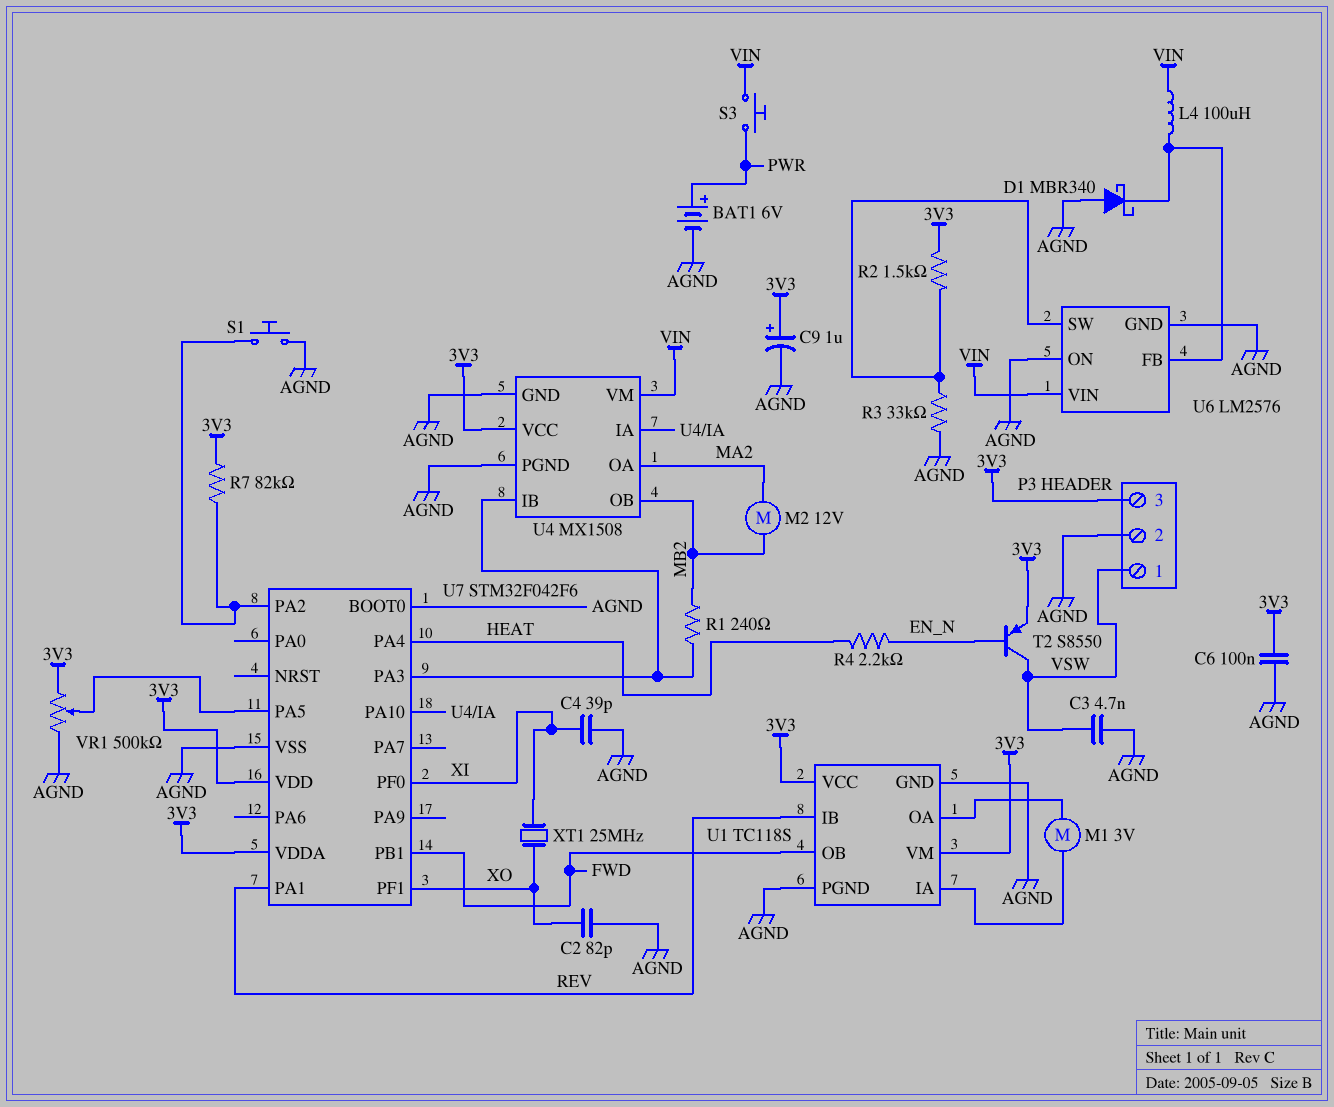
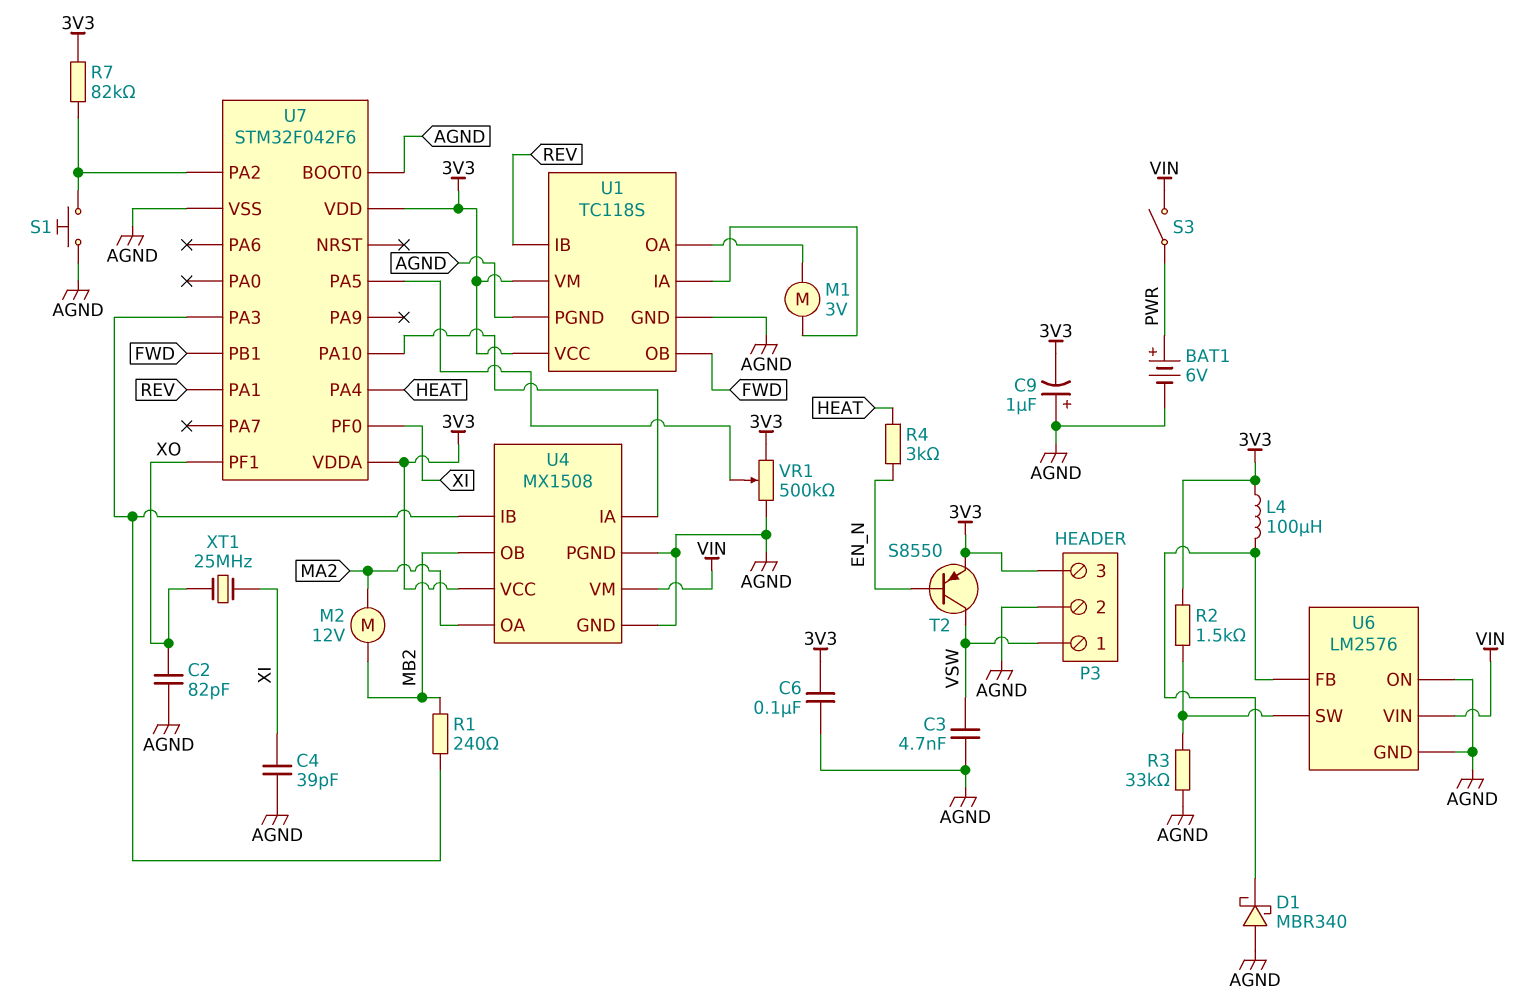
C9: 1uF (plus 3V3, minus AGND) -> 1uF (plus AGND, minus 3V3)
L4: 100uH (U6/FB, VIN) -> 100uH (3V3, U6/FB)
R4: 2.2k (EN_N, HEAT) -> 3k (EN_N, HEAT)
S3: button (PWR, VIN) -> switch (PWR, VIN)

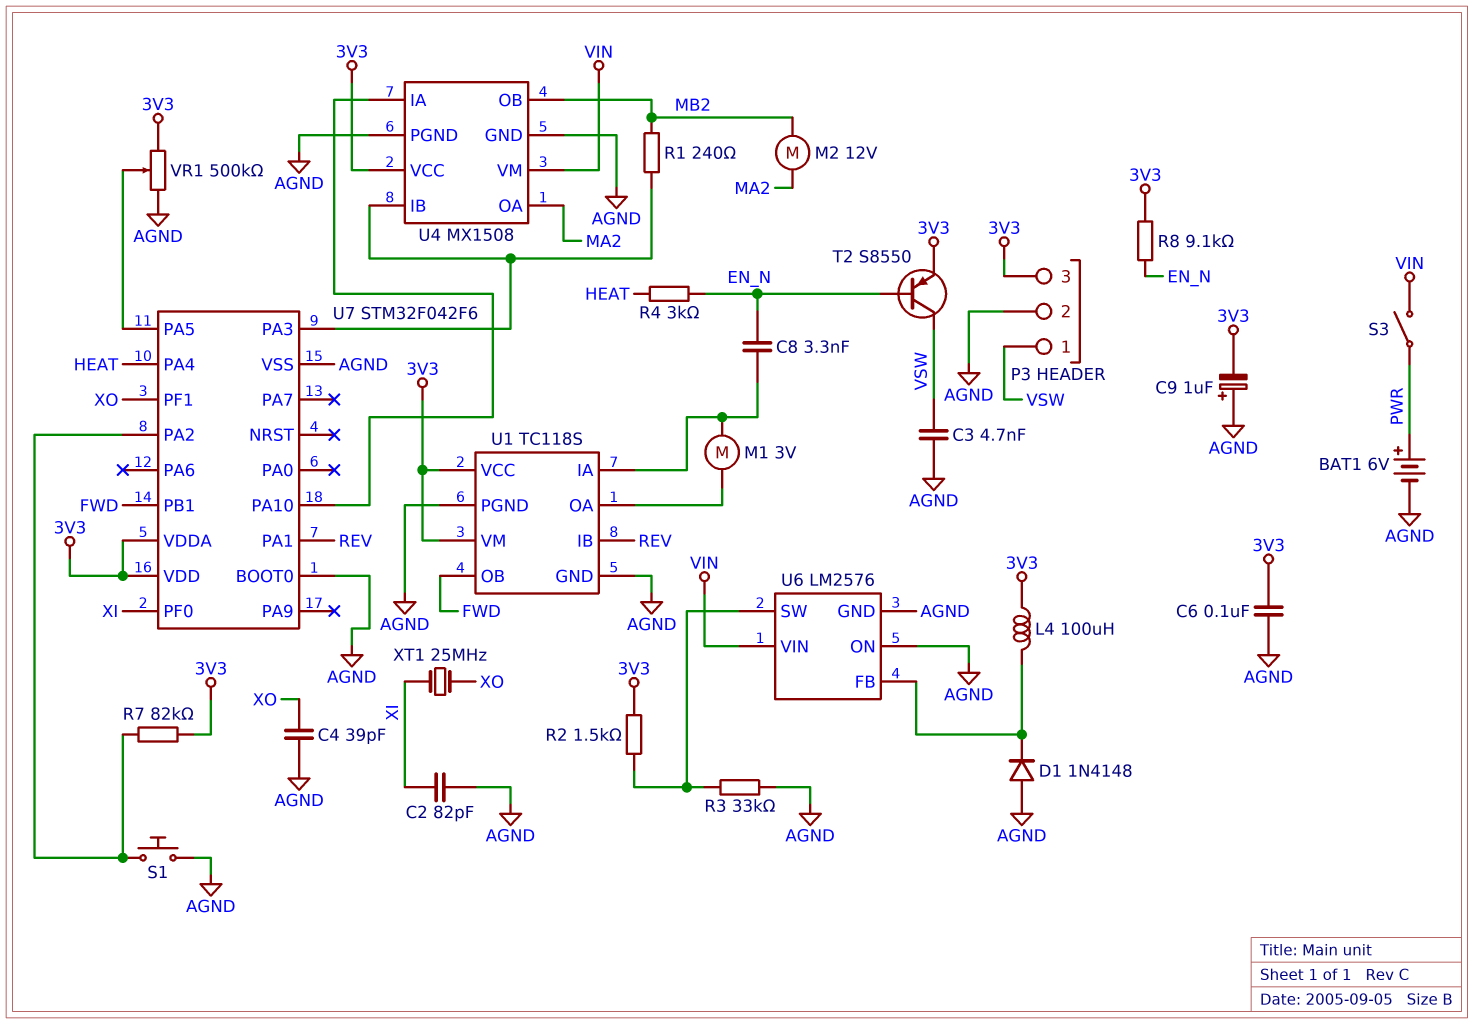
C2: 82pF (AGND, XO) -> 82pF (AGND, XI)
C4: 39pF (AGND, XI) -> 39pF (AGND, XO)
C8: none -> 3.3nF (EN_N, U1/IA)
D1: schottky MBR340 (A AGND, K U6/FB) -> diode 1N4148 (A AGND, K U6/FB)
R8: none -> 9.1k (3V3, EN_N)

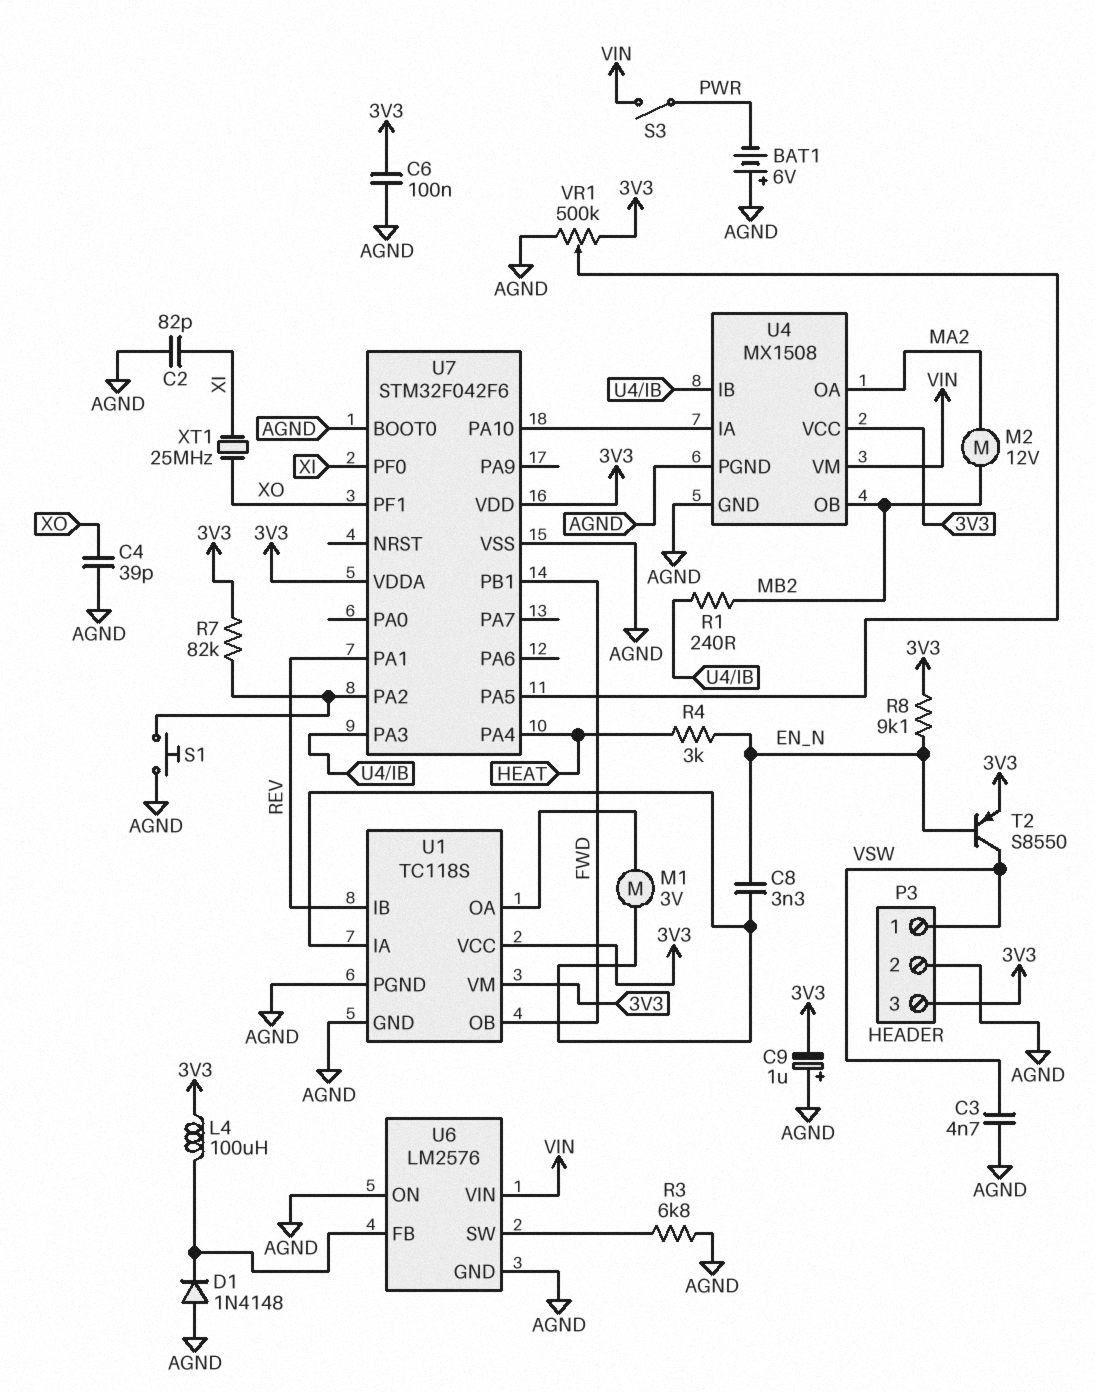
BAT1: 6V (plus PWR, minus AGND) -> 6V (plus AGND, minus PWR)
R2: 1.5k (3V3, U6/SW) -> none
R3: 33k (AGND, U6/SW) -> 6.8k (AGND, U6/SW)

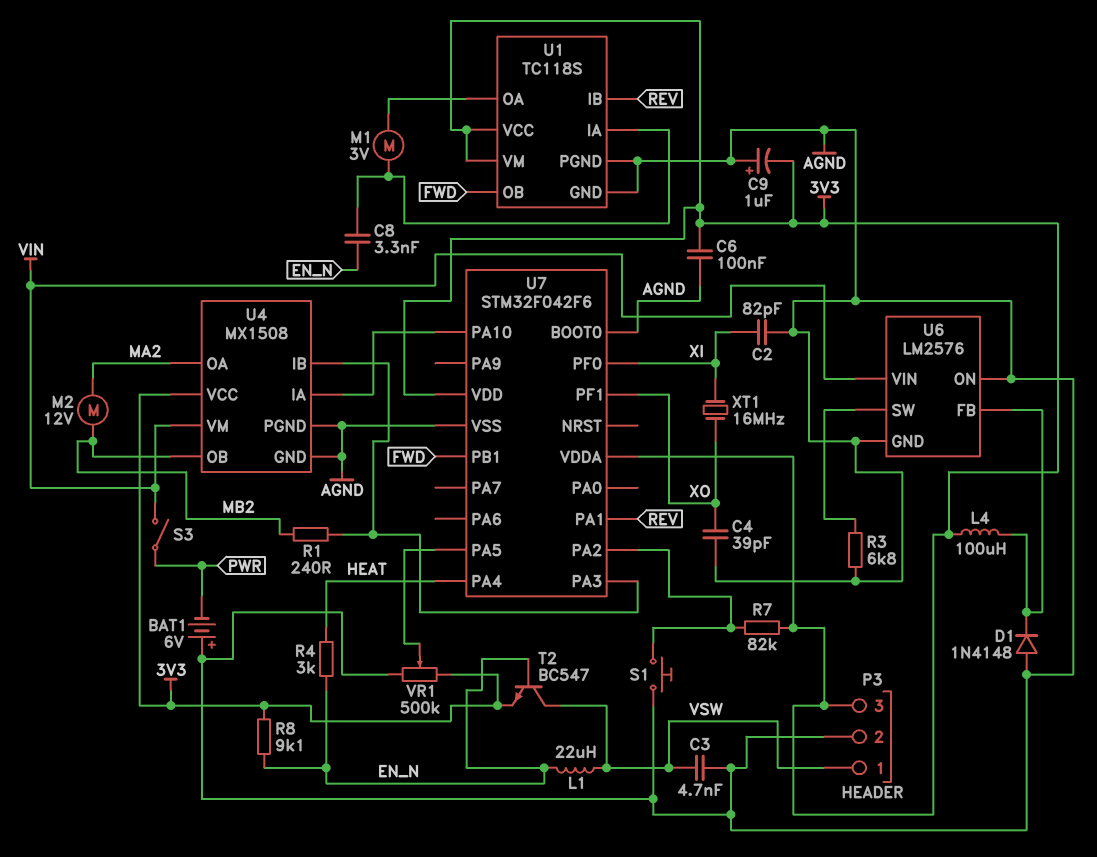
L1: none -> 22uH (EN_N, VSW)
T2: PNP S8550 (B EN_N, C VSW, E 3V3) -> NPN BC547 (B EN_N, C VSW, E 3V3)
XT1: 25MHz (XI, XO) -> 16MHz (XI, XO)

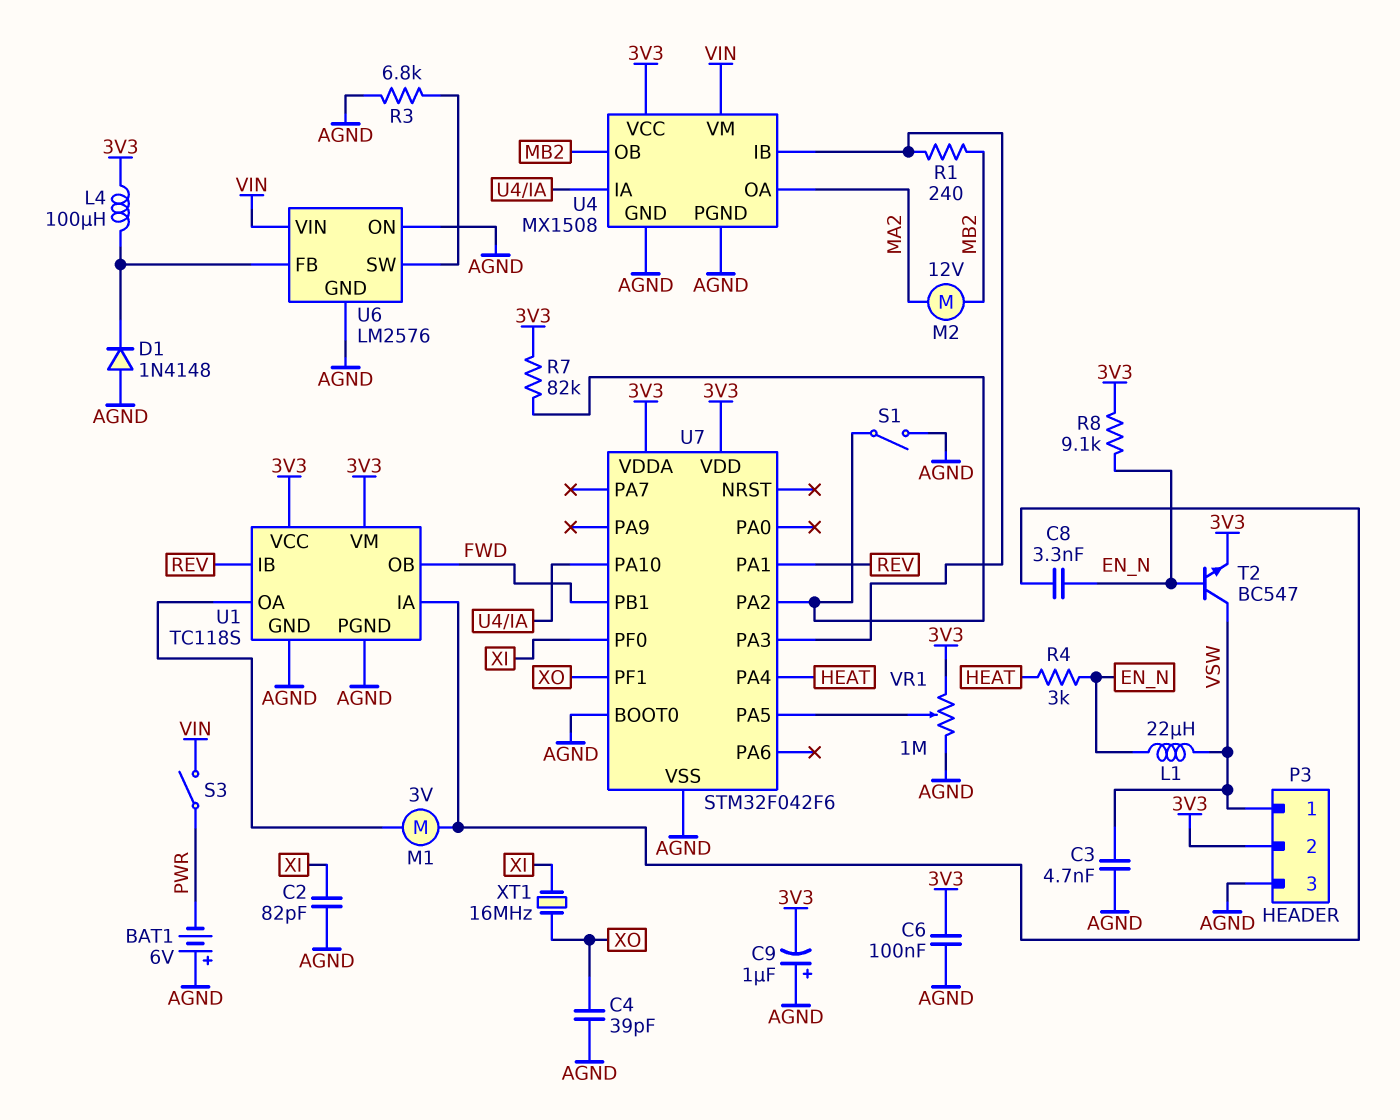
P3 pin 2: AGND -> 3V3
P3 pin 3: 3V3 -> AGND
S1: button (AGND, U7/PA2) -> switch (AGND, U7/PA2)
VR1: 500k (3V3, AGND, wiper U7/PA5) -> 1M (3V3, AGND, wiper U7/PA5)

